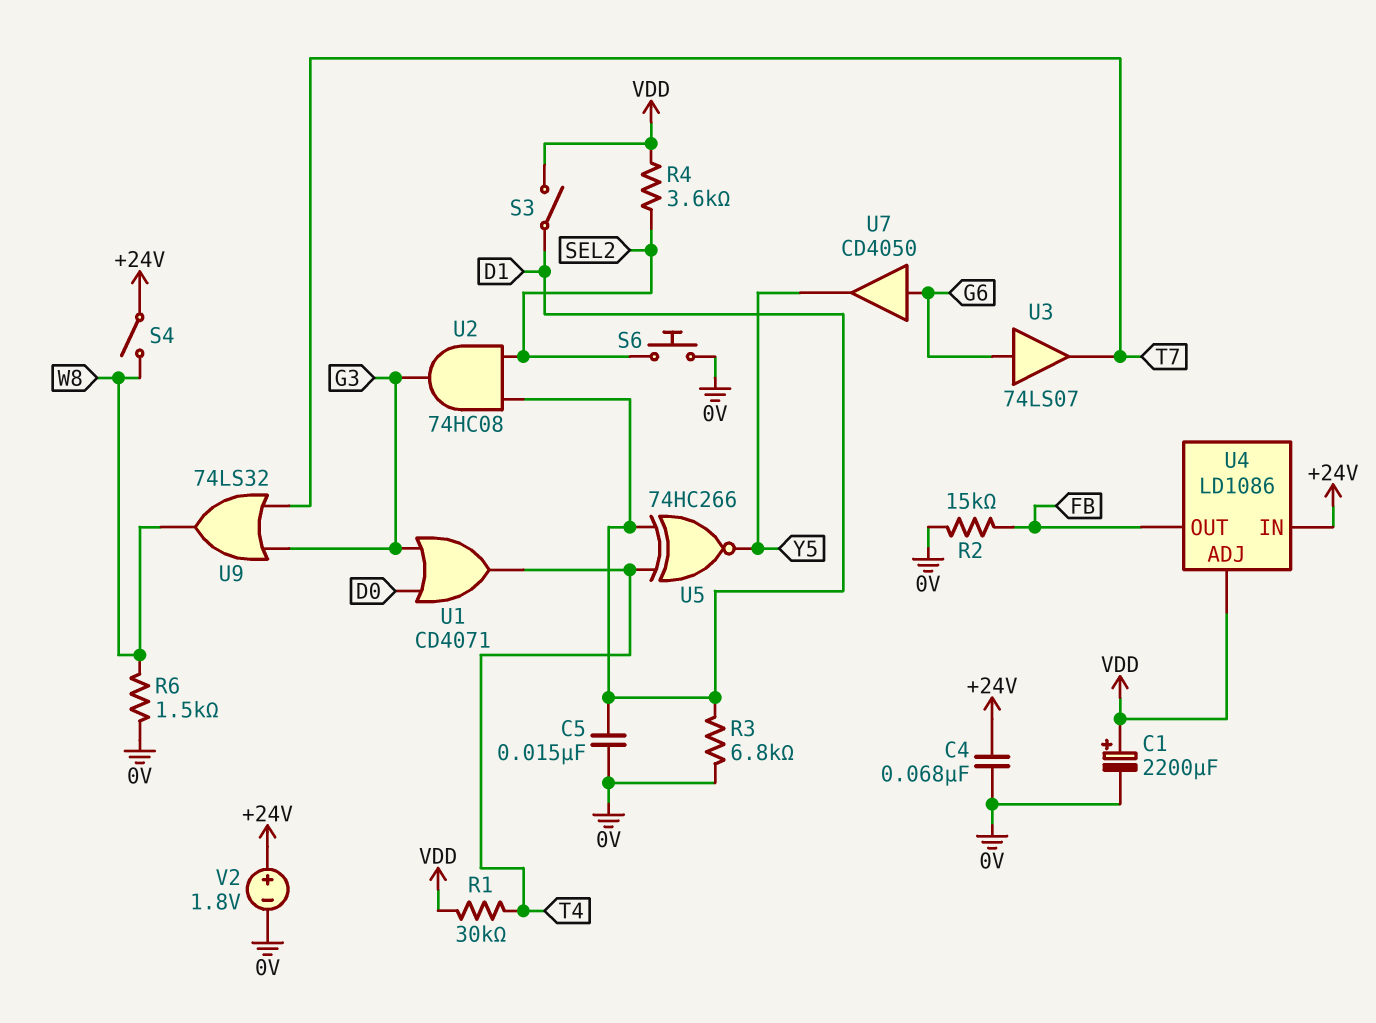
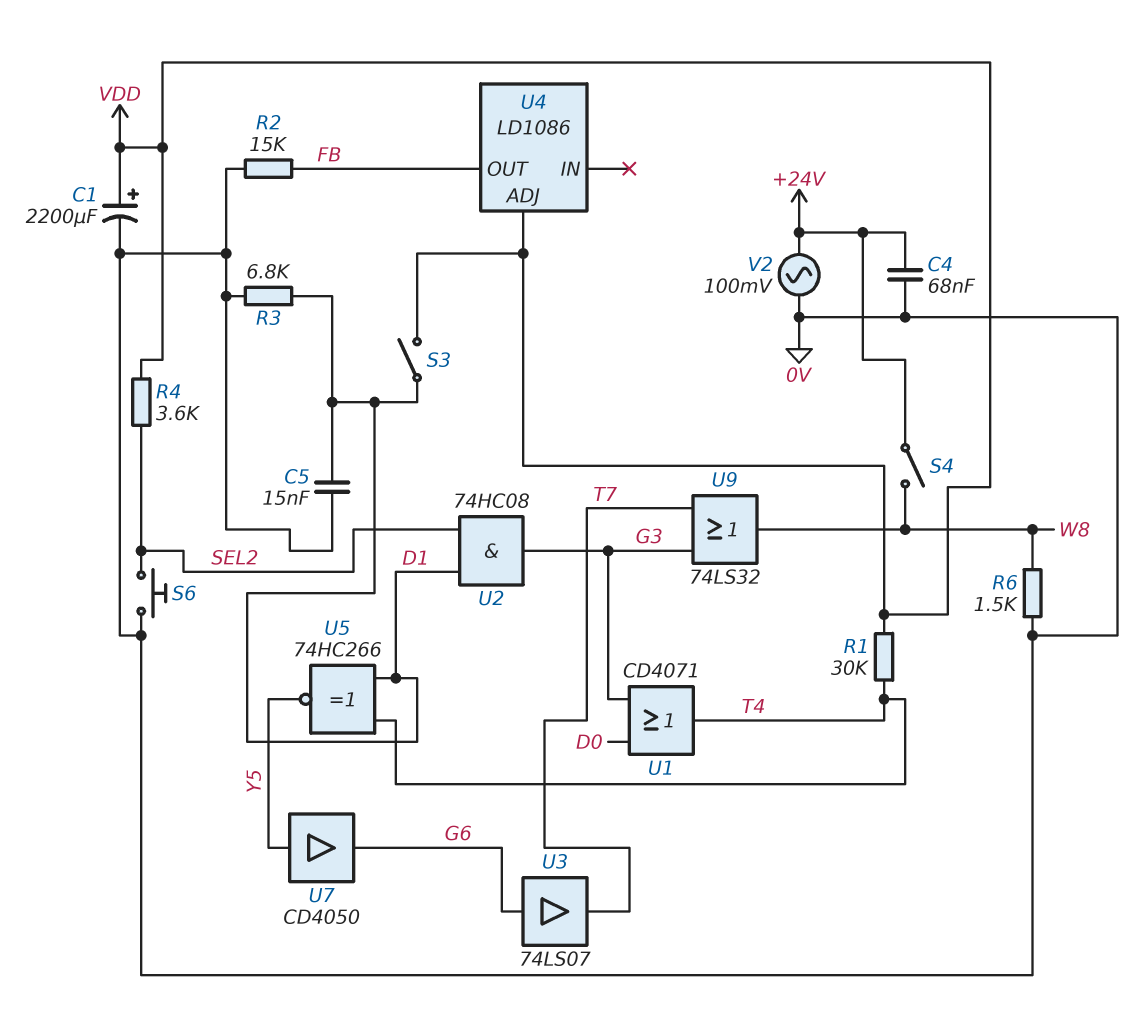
U4 pin IN: +24V -> none
U7: buffer CD4050 (in G6, out Y5) -> buffer CD4050 (in Y5, out G6)
V2: 1.8V (plus +24V, minus 0V) -> AC 100mV (+24V, 0V)

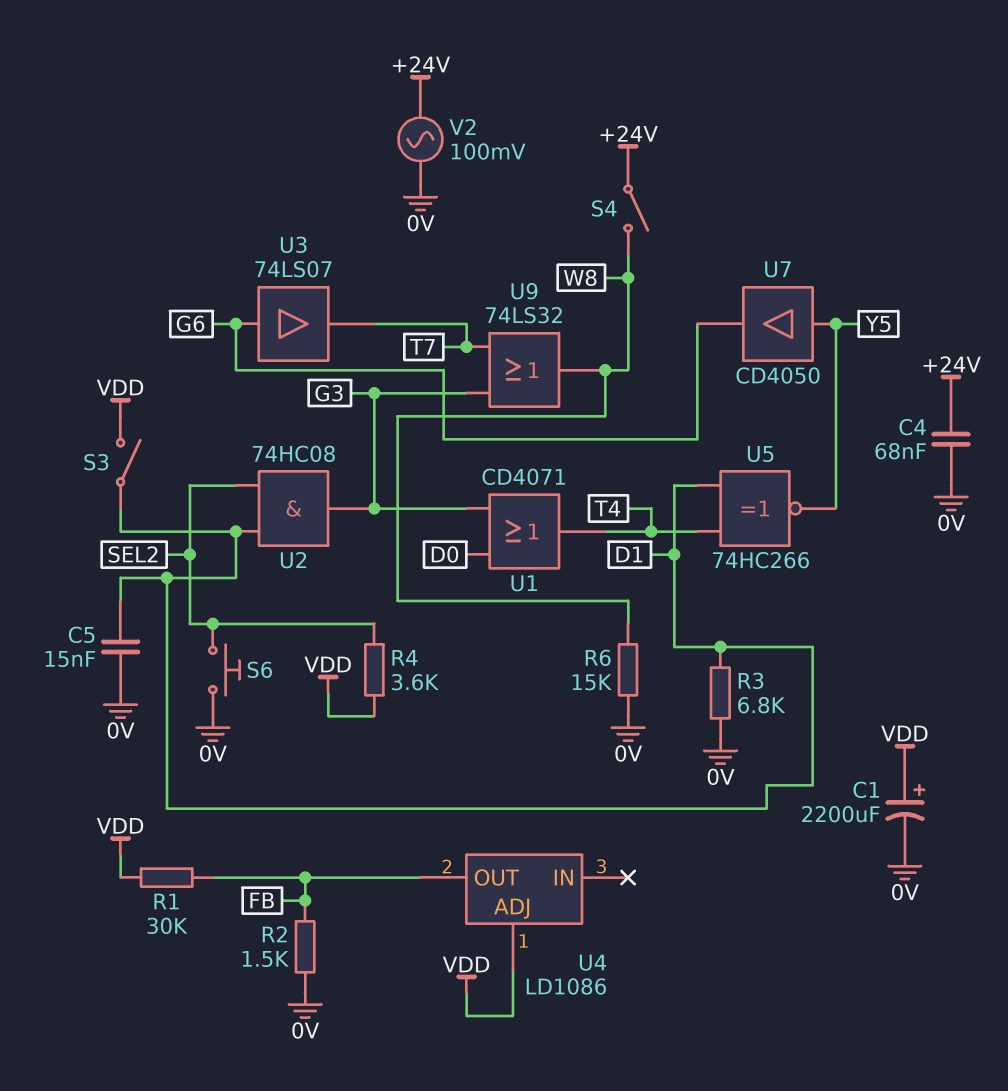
R1: 30k (T4, VDD) -> 30k (FB, VDD)
R2: 15k (0V, FB) -> 1.5k (0V, FB)
R6: 1.5k (0V, W8) -> 15k (0V, W8)

